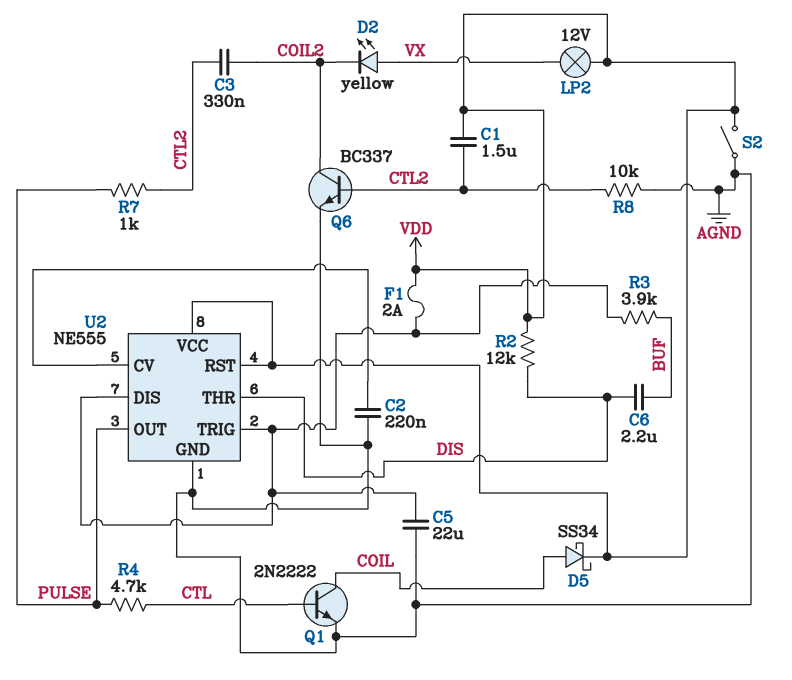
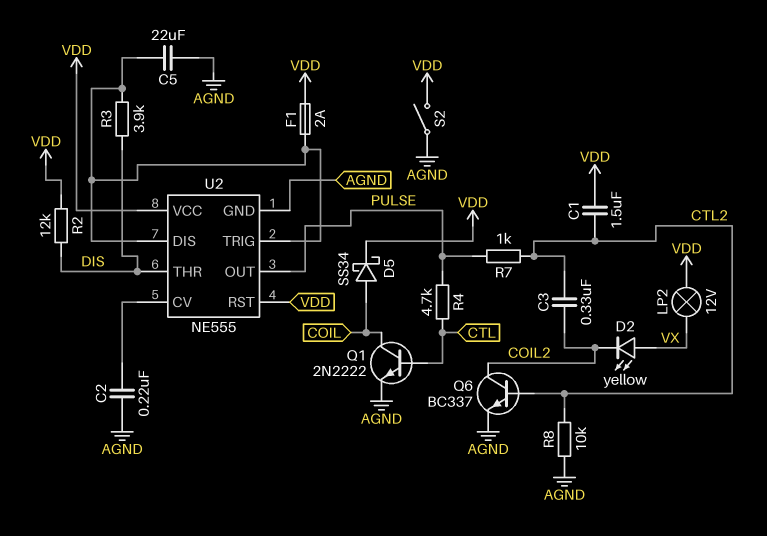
C6: 2.2uF (BUF, DIS) -> none
R3: 3.9k (BUF, U2/DIS) -> 3.9k (DIS, U2/DIS)

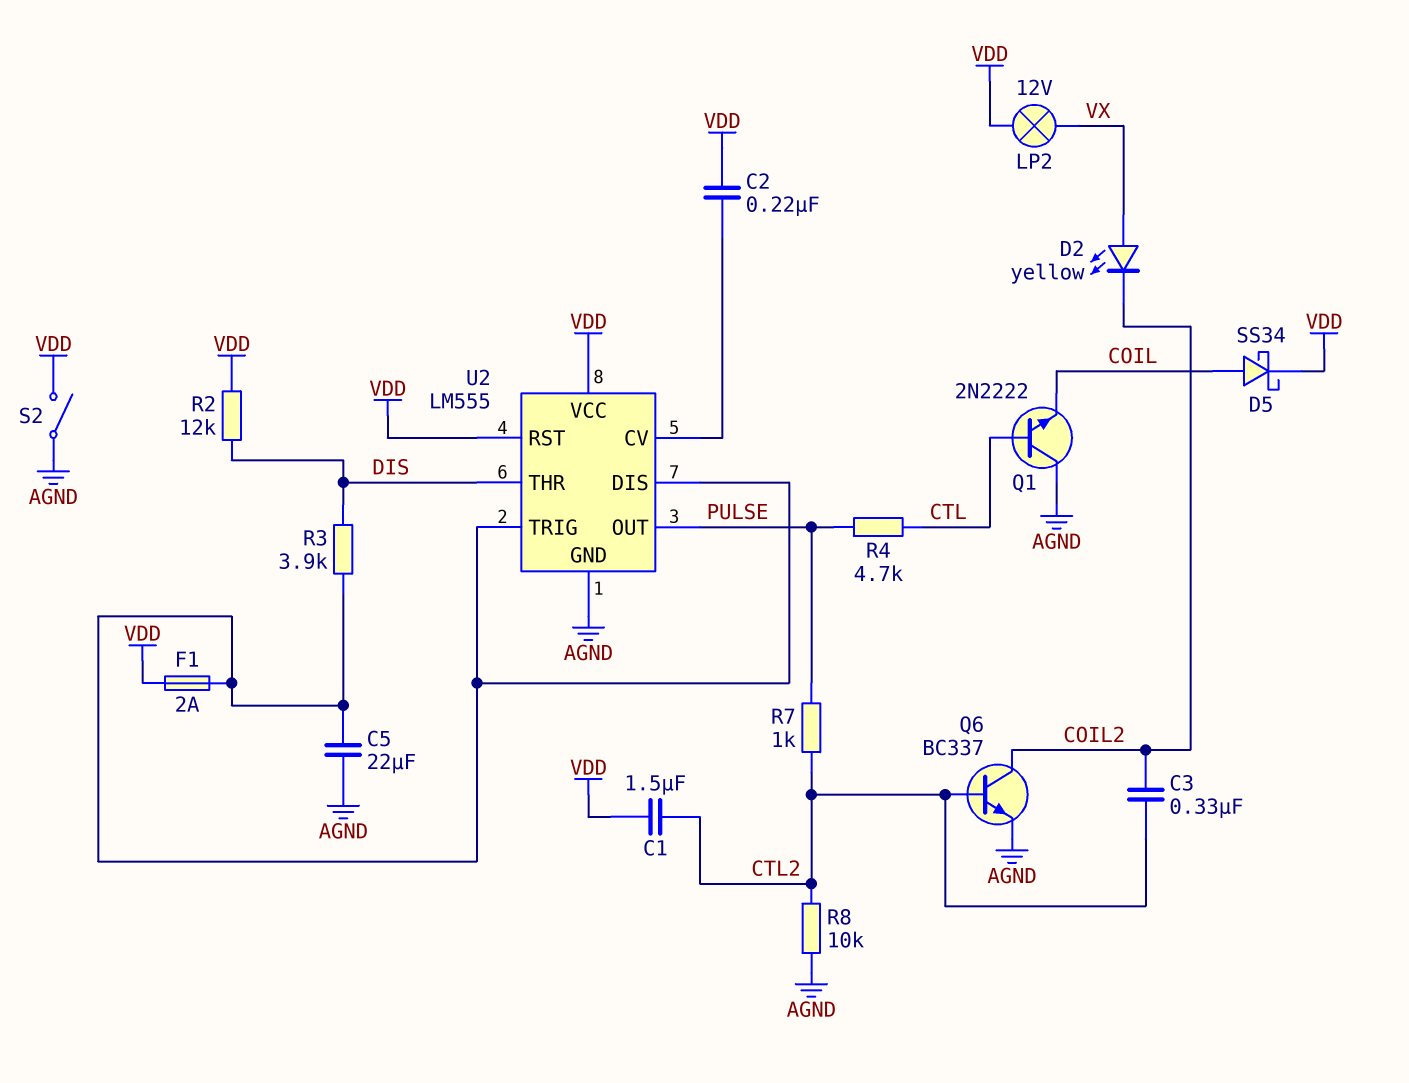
C2: 220nF (AGND, U2/CV) -> 220nF (U2/CV, VDD)
Q1: NPN 2N2222 (B CTL, C COIL, E AGND) -> NPN 2N2222 (B CTL, C AGND, E COIL)
U2: NE555 -> LM555

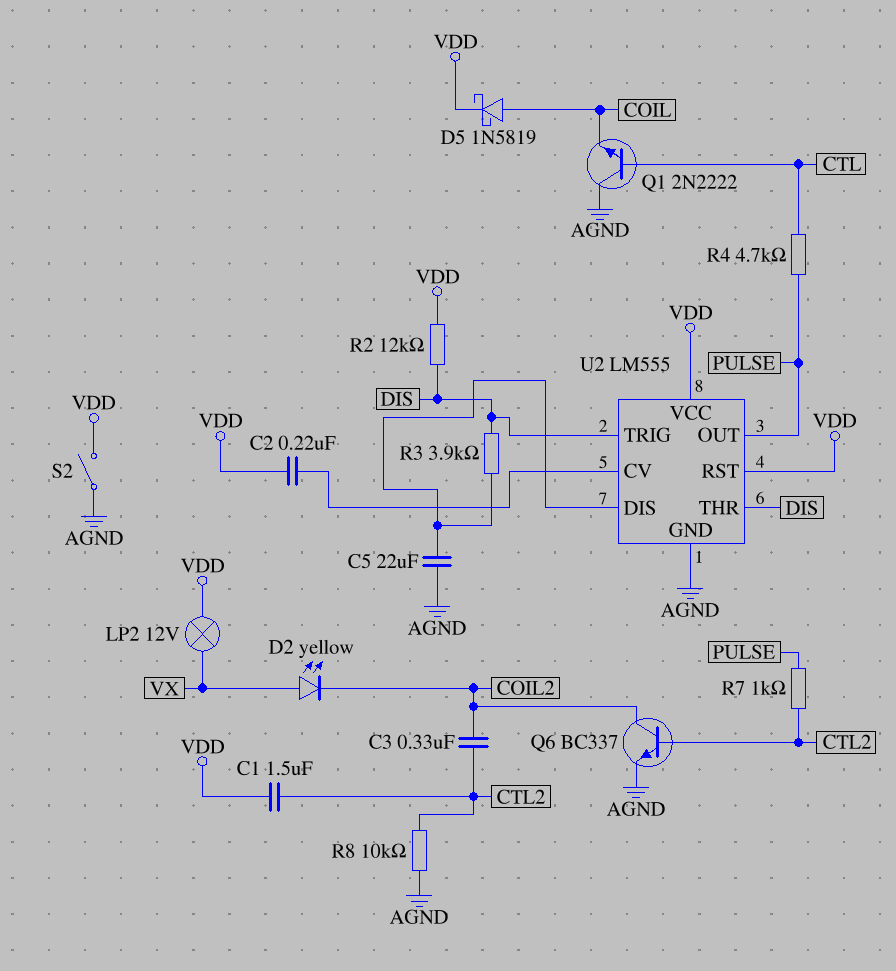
D5: schottky SS34 (A COIL, K VDD) -> schottky 1N5819 (A COIL, K VDD)
F1: 2A (U2/DIS, VDD) -> none
U2 pin TRIG: U2/DIS -> DIS

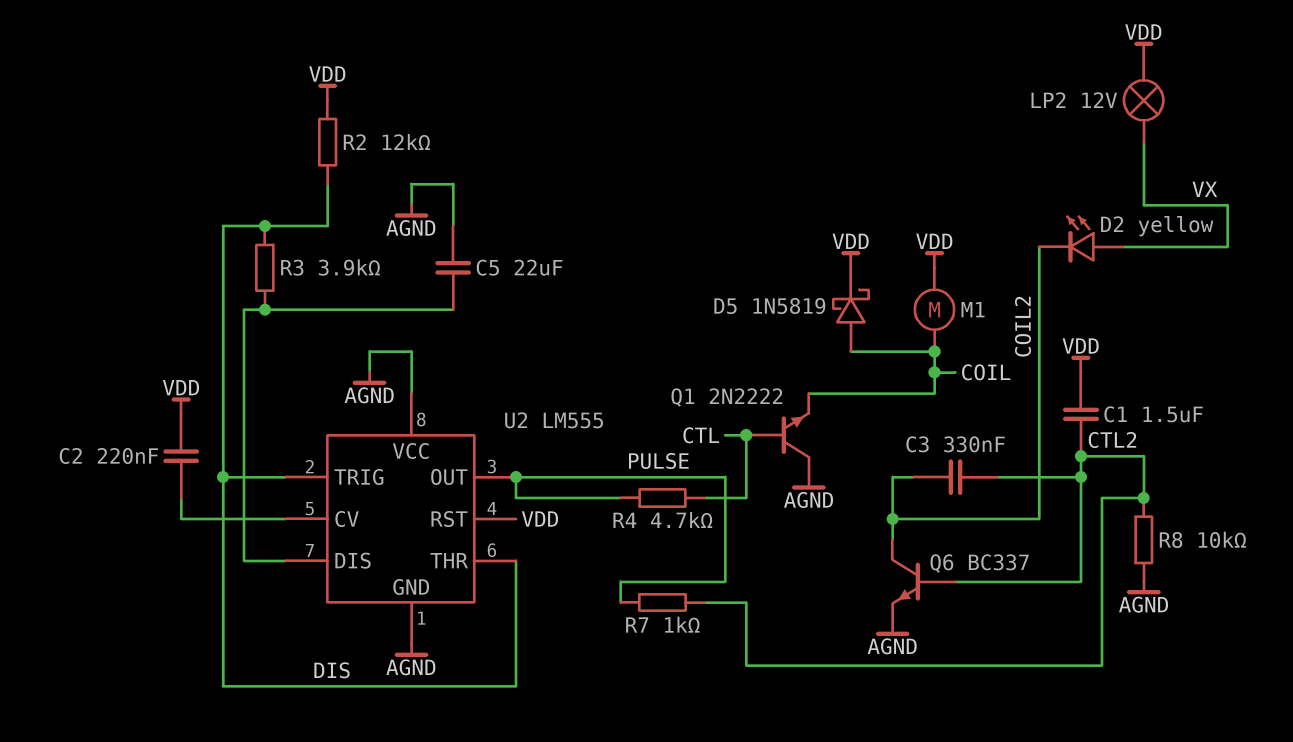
M1: none -> motor (COIL, VDD)
S2: switch (AGND, VDD) -> none
U2 pin VCC: VDD -> AGND

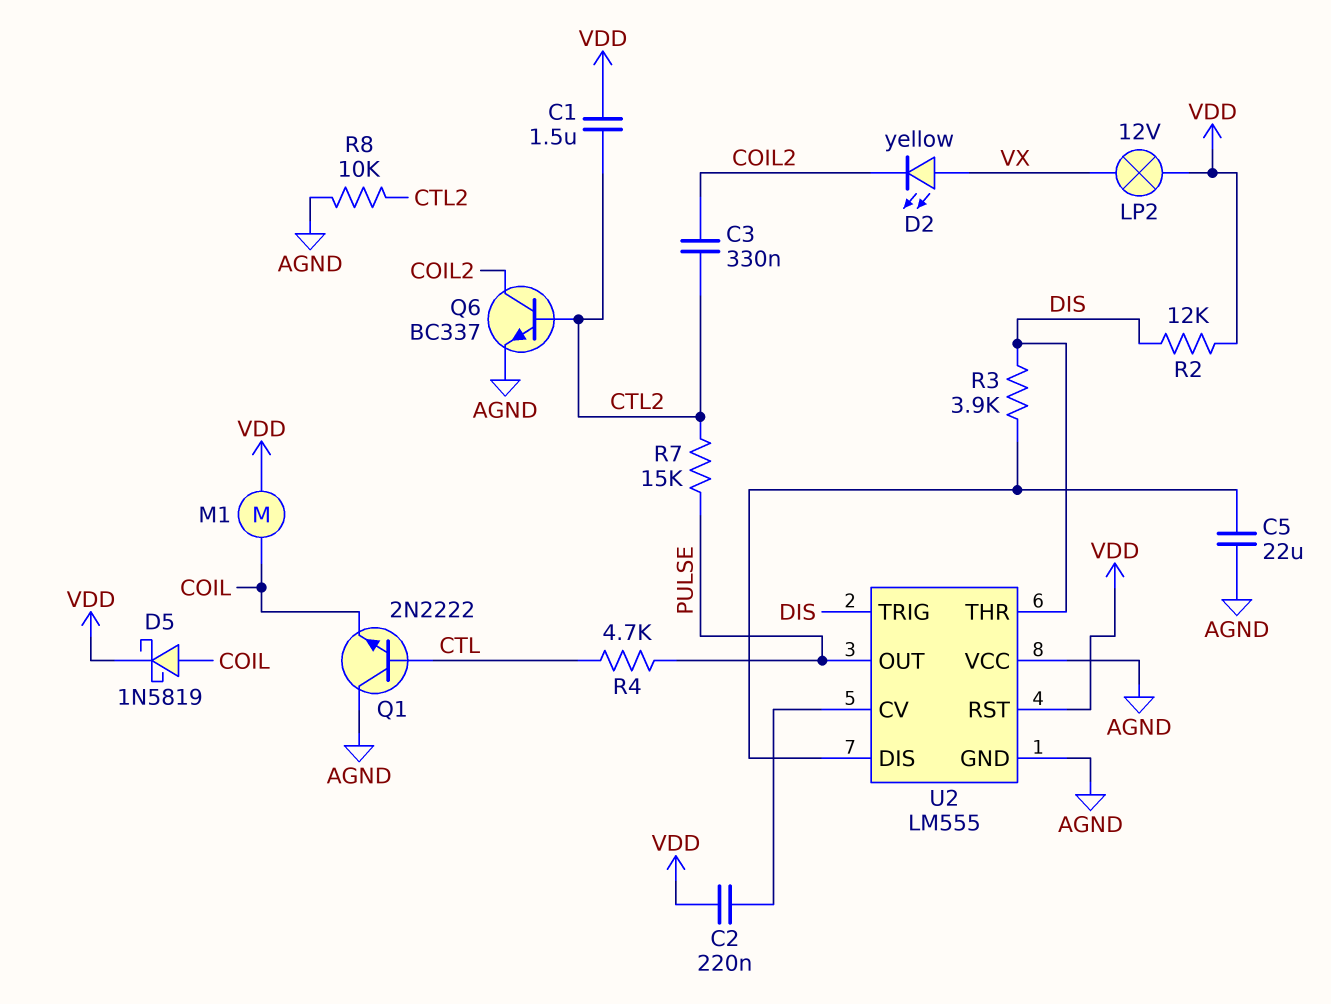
R7: 1k (CTL2, PULSE) -> 15k (CTL2, PULSE)

